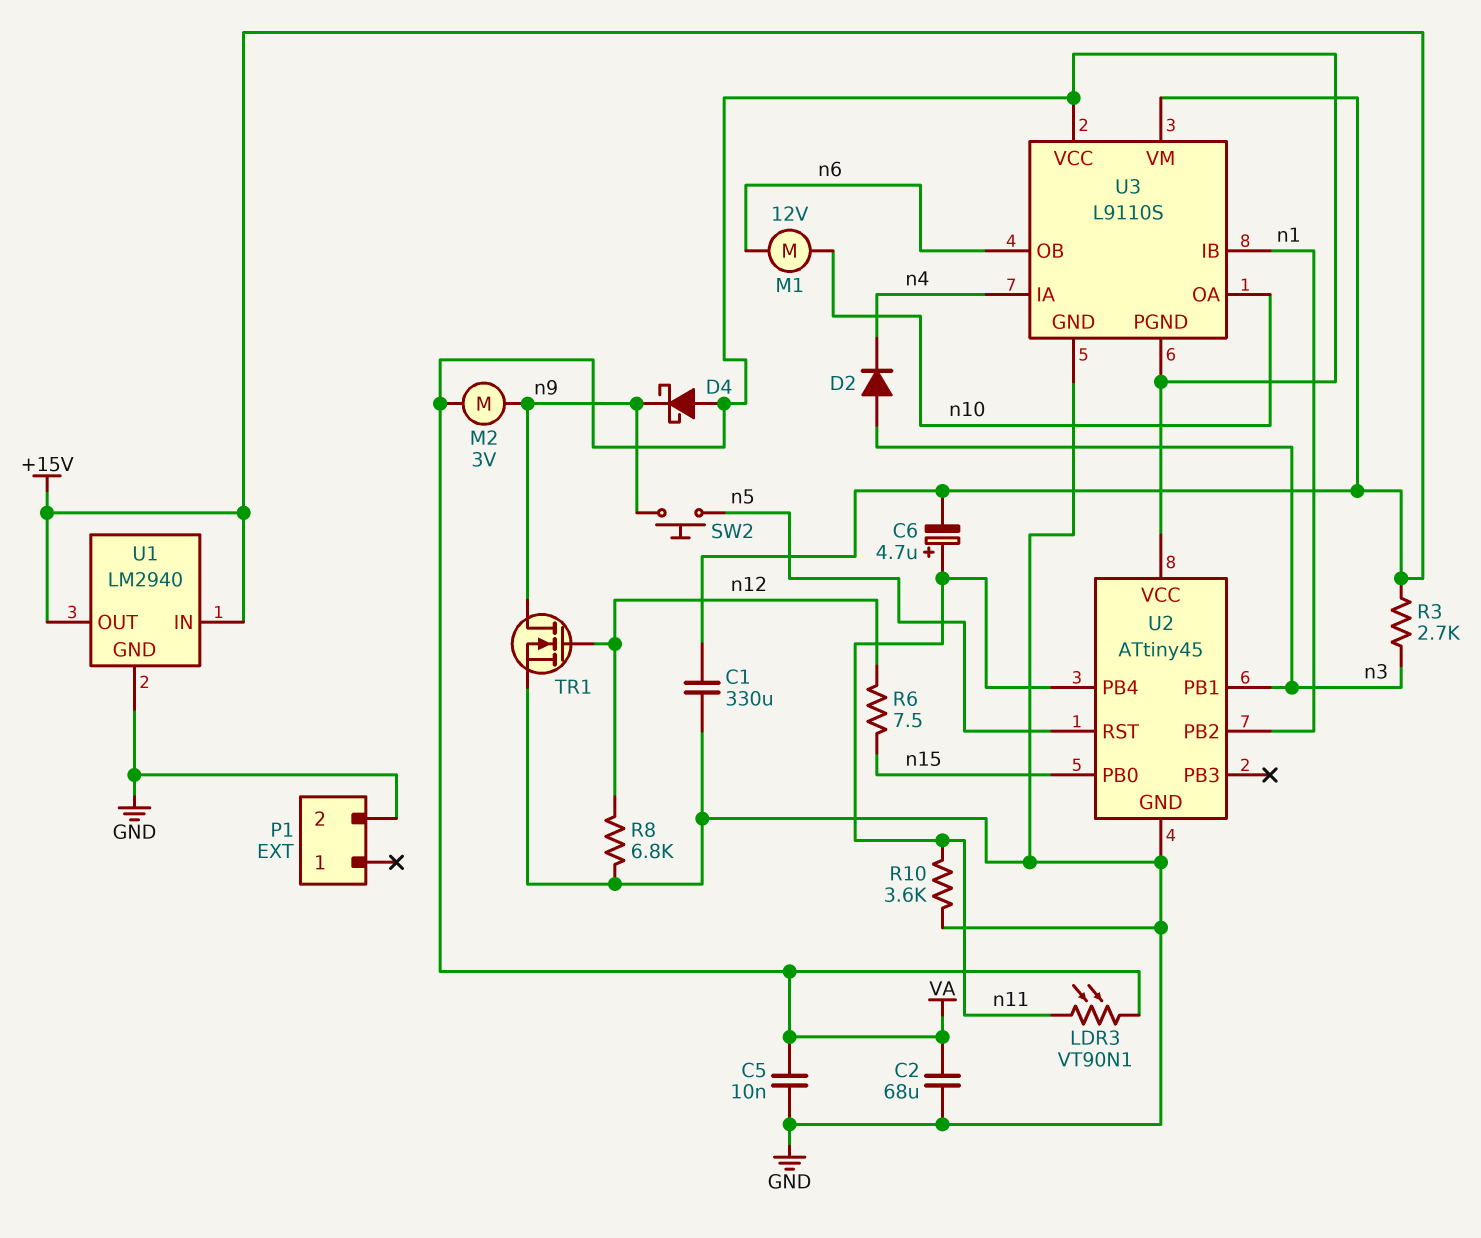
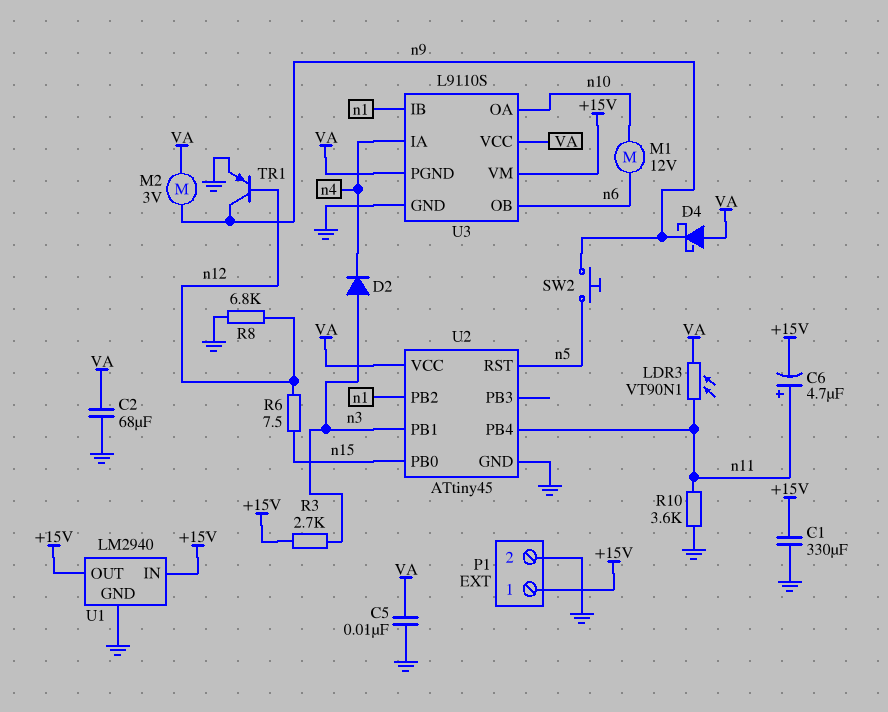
P1 pin 1: none -> +15V
TR1: NMOS (G n12, D n9, S GND) -> PNP (B n12, C n9, E GND)

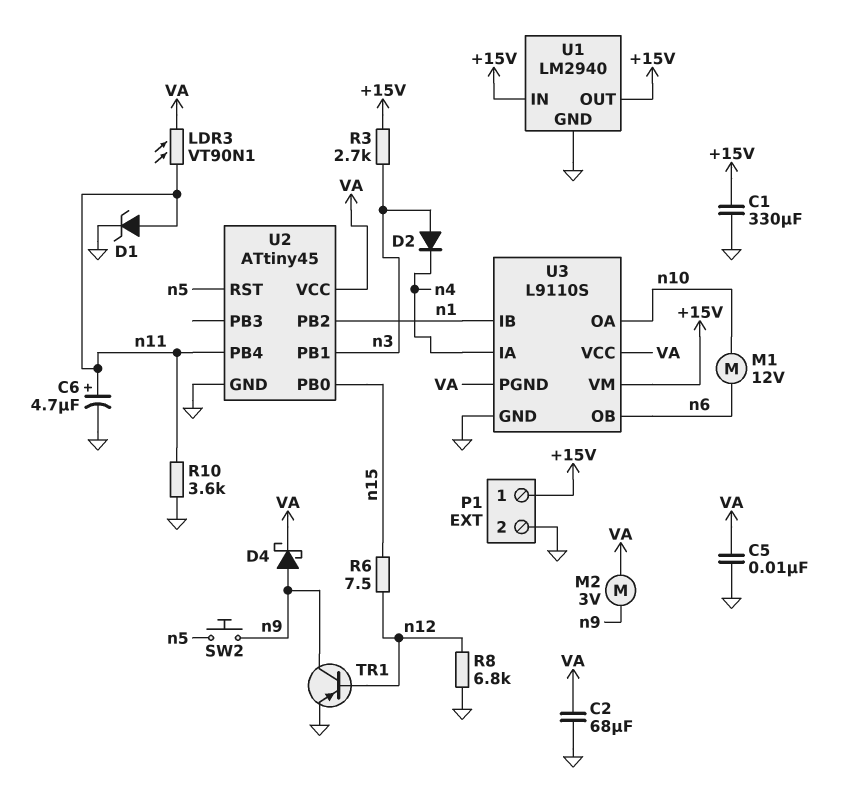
C6: 4.7uF (plus n11, minus +15V) -> 4.7uF (plus n11, minus GND)
D1: none -> zener (A n11, K GND)
D4: schottky (A VA, K n9) -> schottky (A n9, K VA)

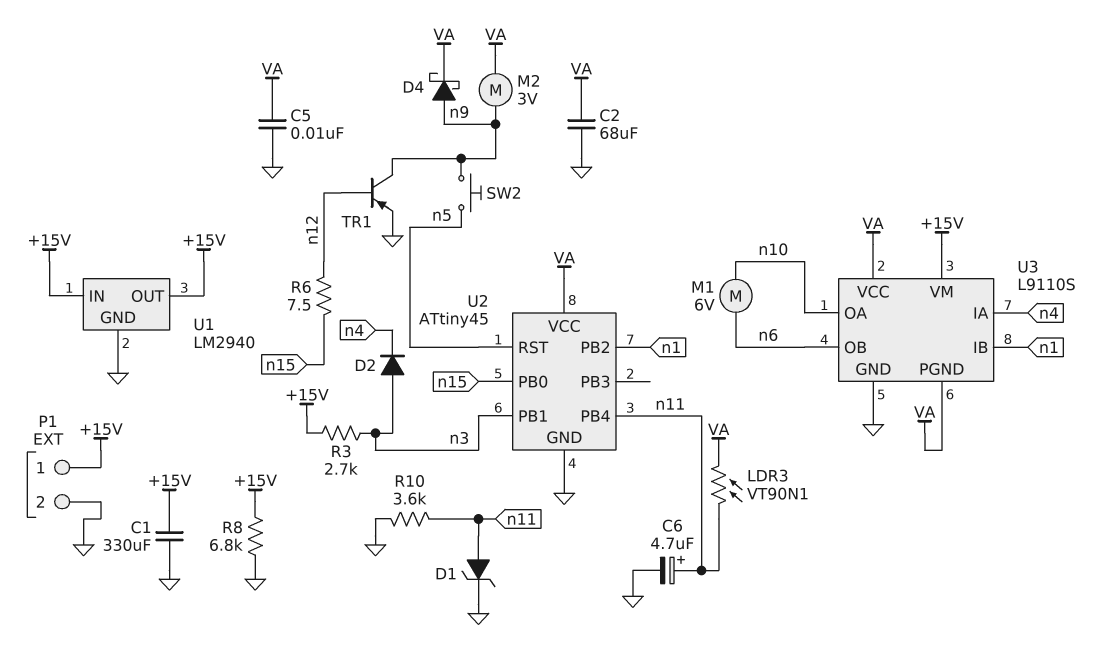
M1: motor 12V (n6, n10) -> motor 6V (n6, n10)
R8: 6.8k (GND, n12) -> 6.8k (+15V, GND)

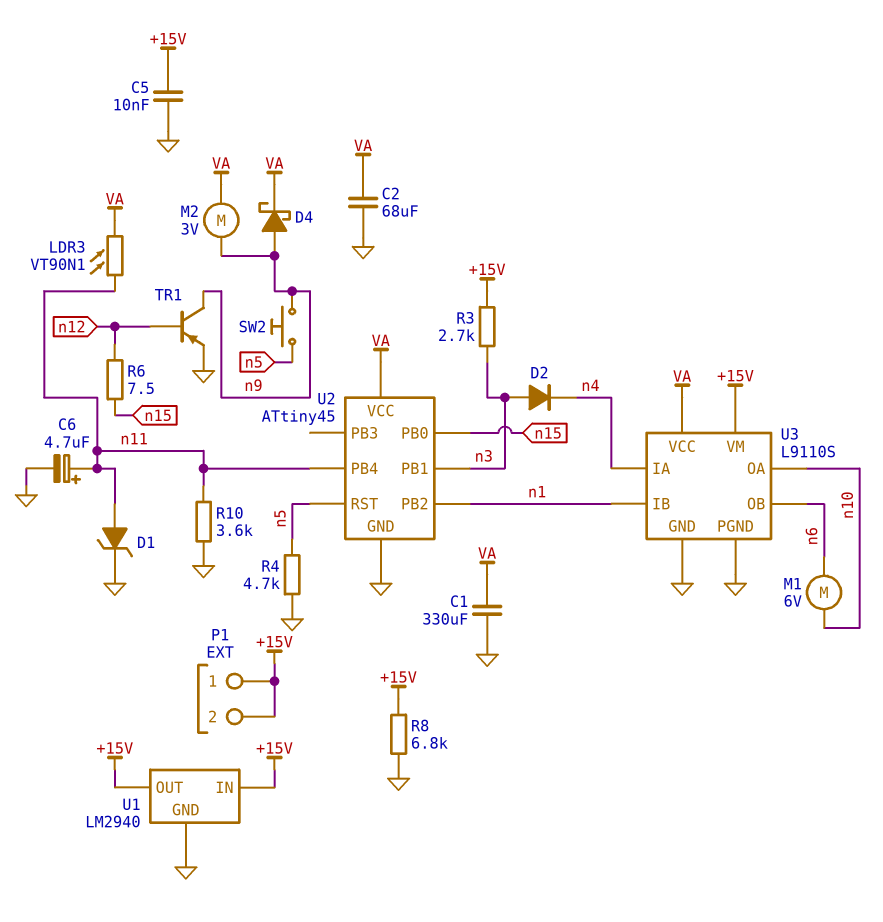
C1: 330uF (+15V, GND) -> 330uF (GND, VA)
C5: 10nF (GND, VA) -> 10nF (+15V, GND)
P1 pin 2: GND -> +15V
R4: none -> 4.7k (GND, n5)
U3 pin PGND: VA -> GND

